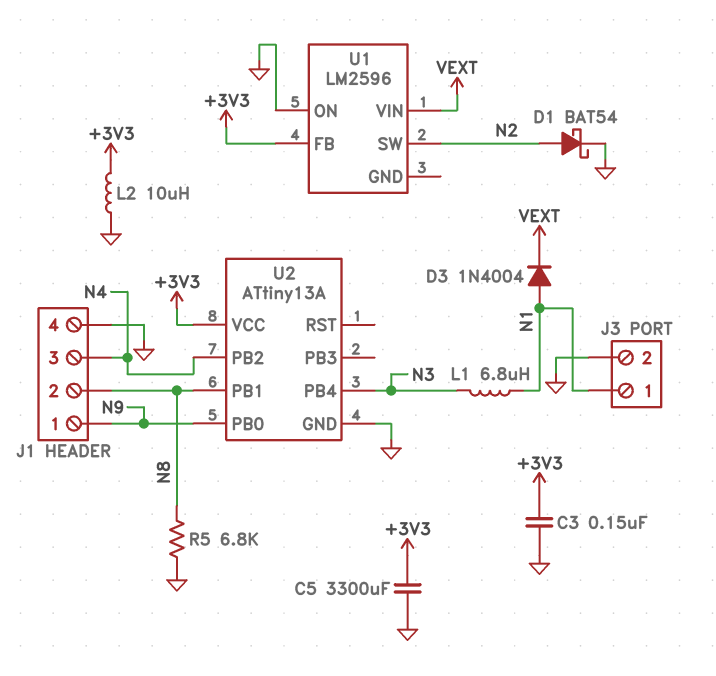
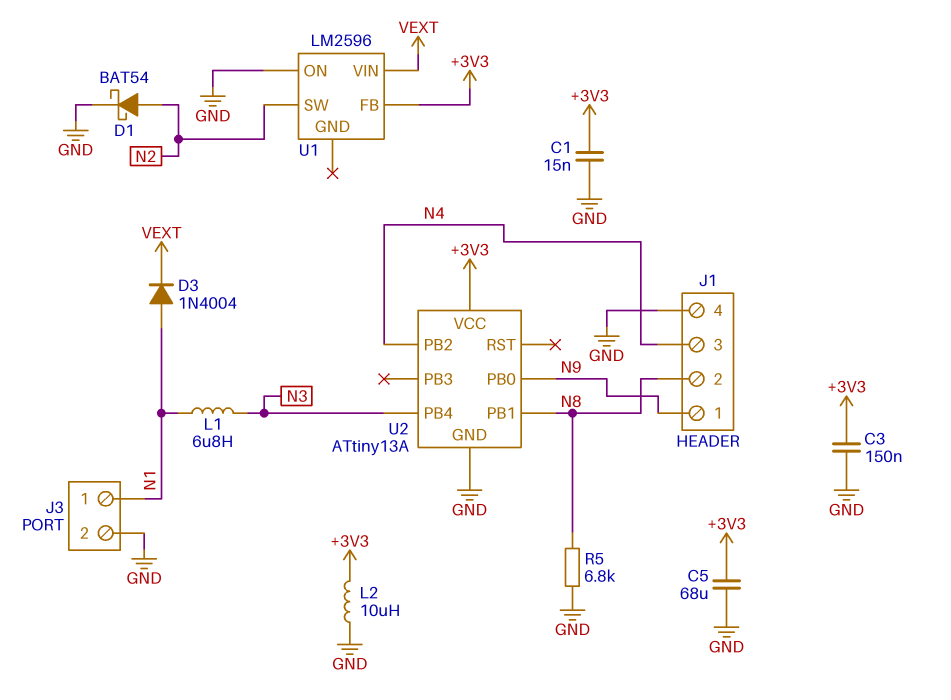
C1: none -> 15nF (+3V3, GND)
C5: 3300uF (+3V3, GND) -> 68uF (+3V3, GND)

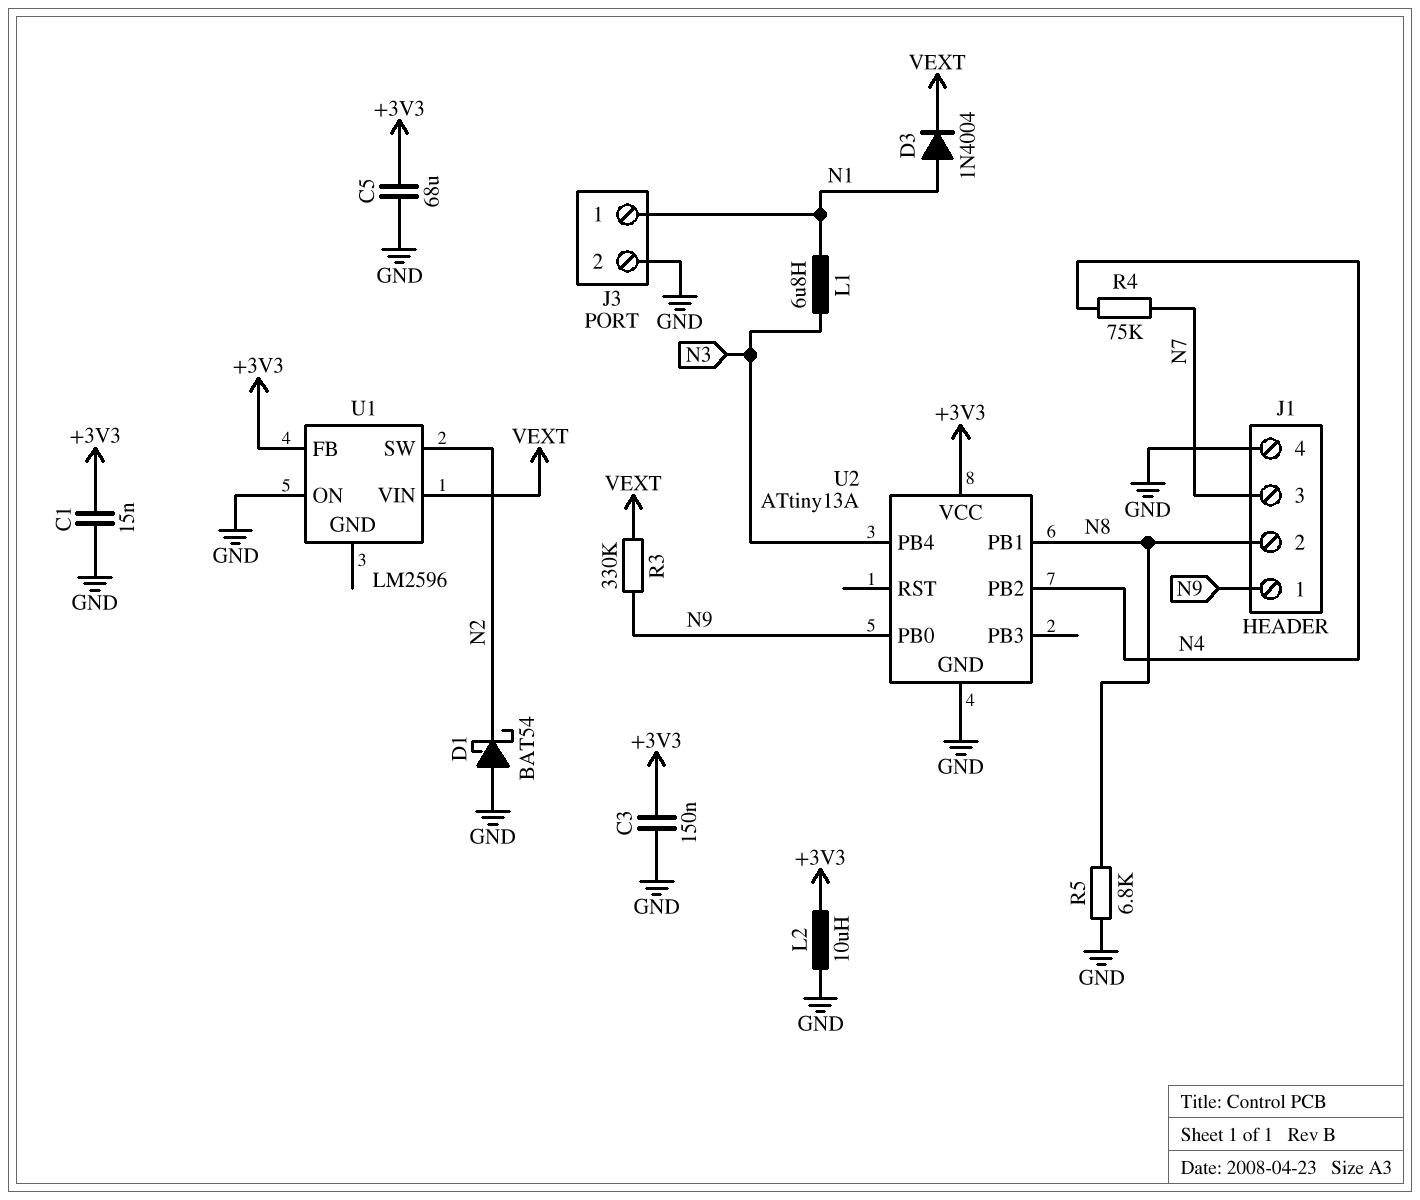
D1: schottky BAT54 (A N2, K GND) -> schottky BAT54 (A GND, K N2)
J1 pin 3: N4 -> N7
R3: none -> 330k (N9, VEXT)
R4: none -> 75k (N4, N7)

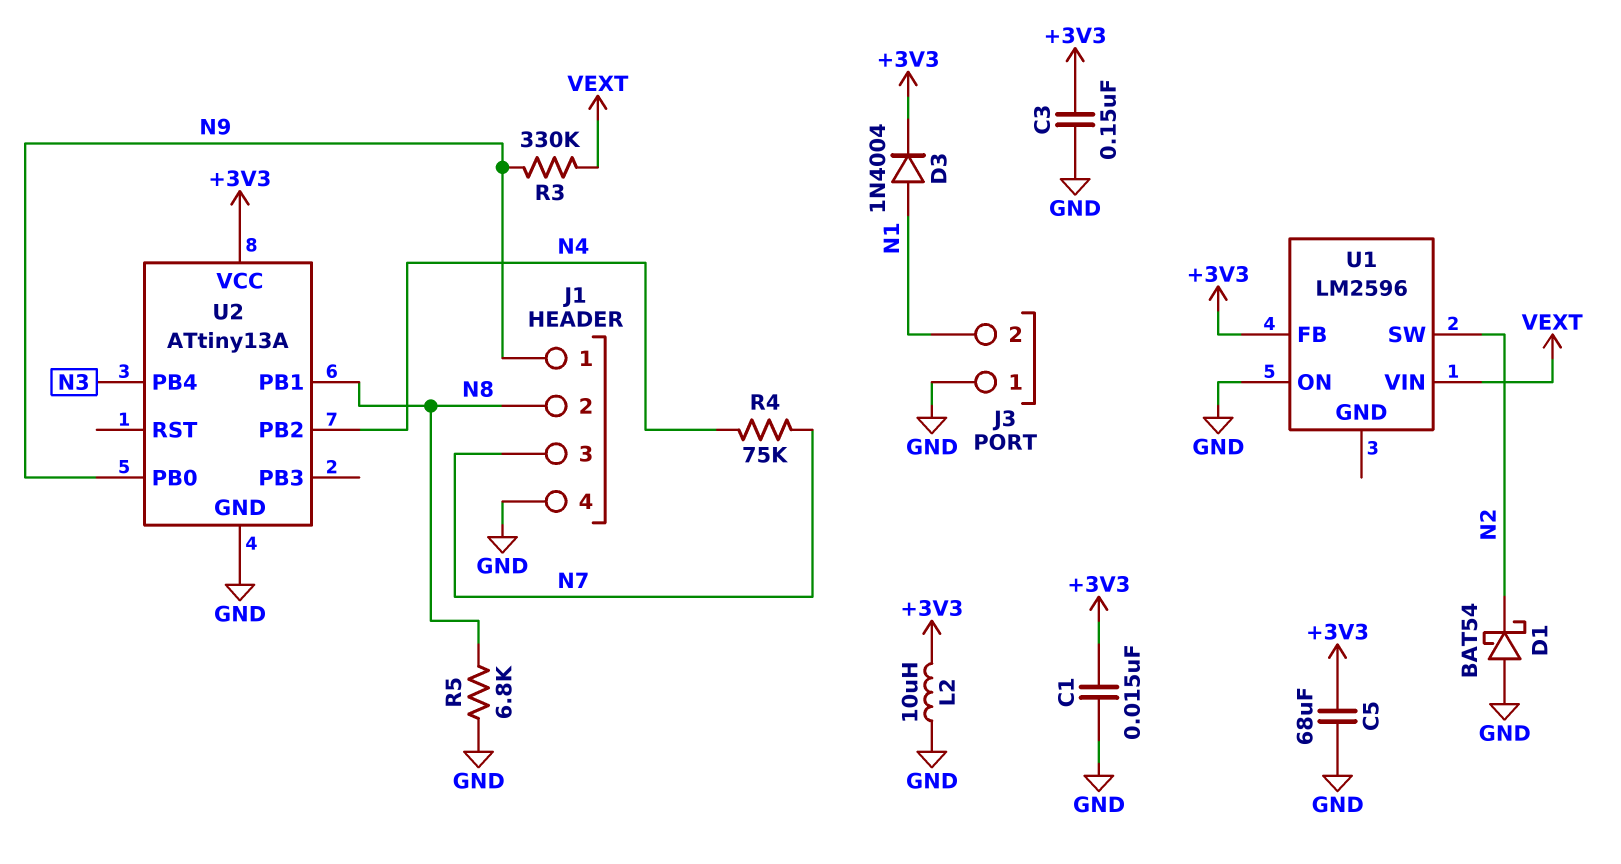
D3: diode 1N4004 (A N1, K VEXT) -> diode 1N4004 (A N1, K +3V3)
J3 pin 1: N1 -> GND
J3 pin 2: GND -> N1
L1: 6.8uH (N1, N3) -> none

